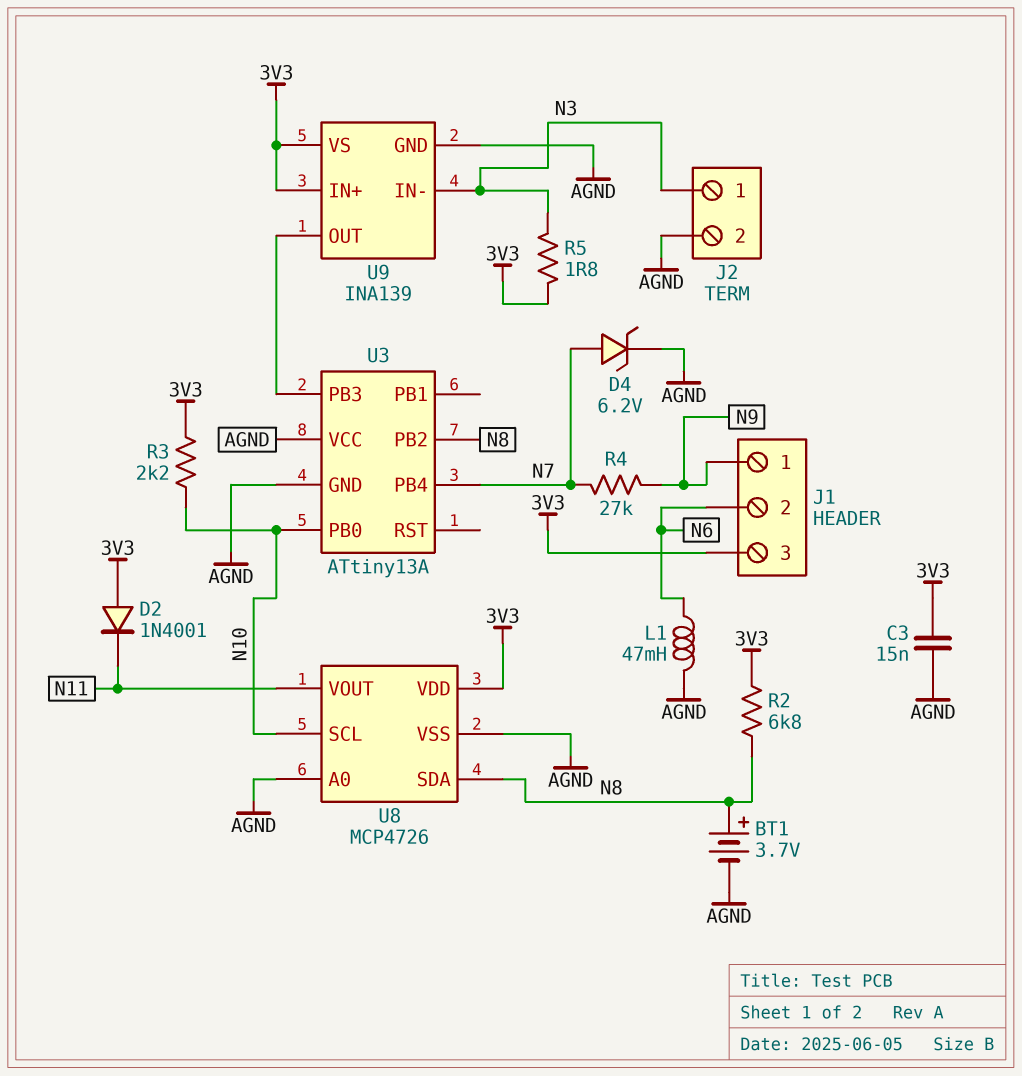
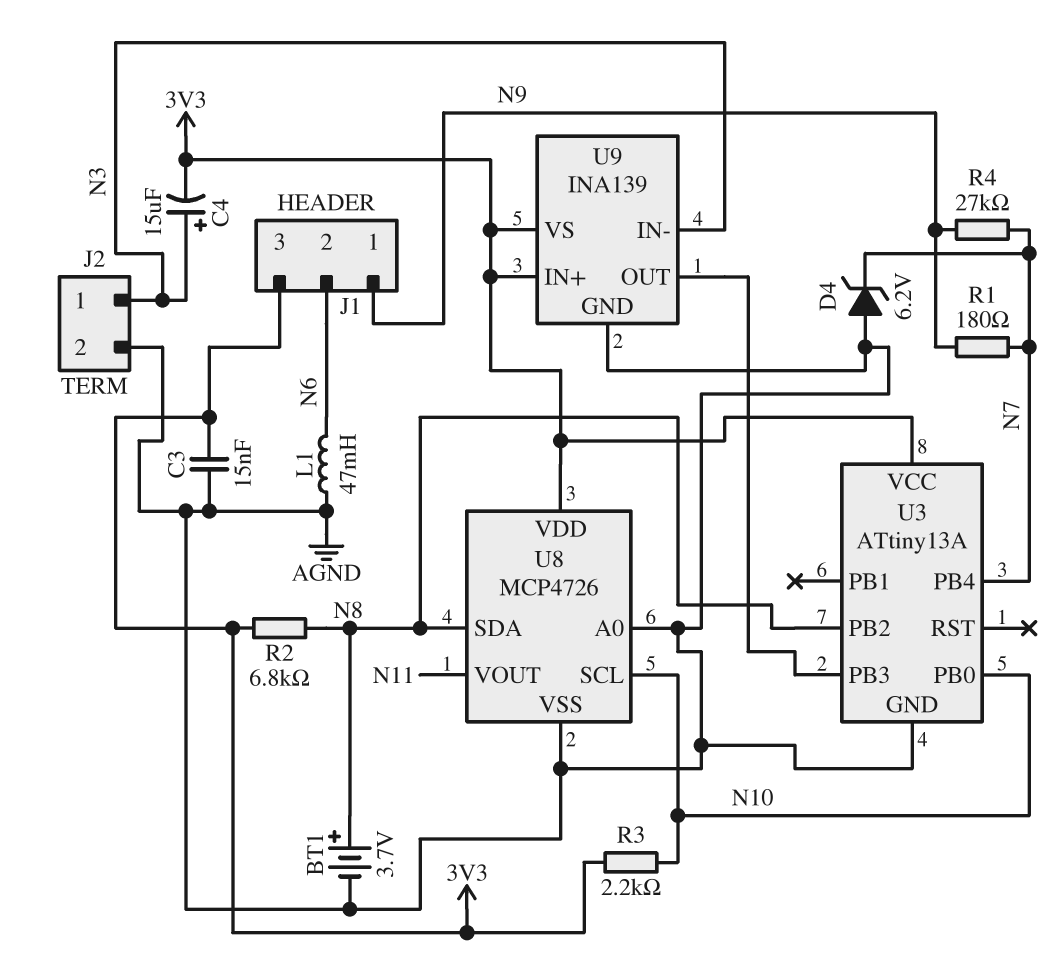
C4: none -> 15uF (plus N3, minus 3V3)
D2: diode 1N4001 (A 3V3, K N11) -> none
D4: zener 6.2V (A N7, K AGND) -> zener 6.2V (A AGND, K N7)
R1: none -> 180 (N7, N9)
R5: 1.8 (3V3, N3) -> none
U3 pin VCC: AGND -> 3V3

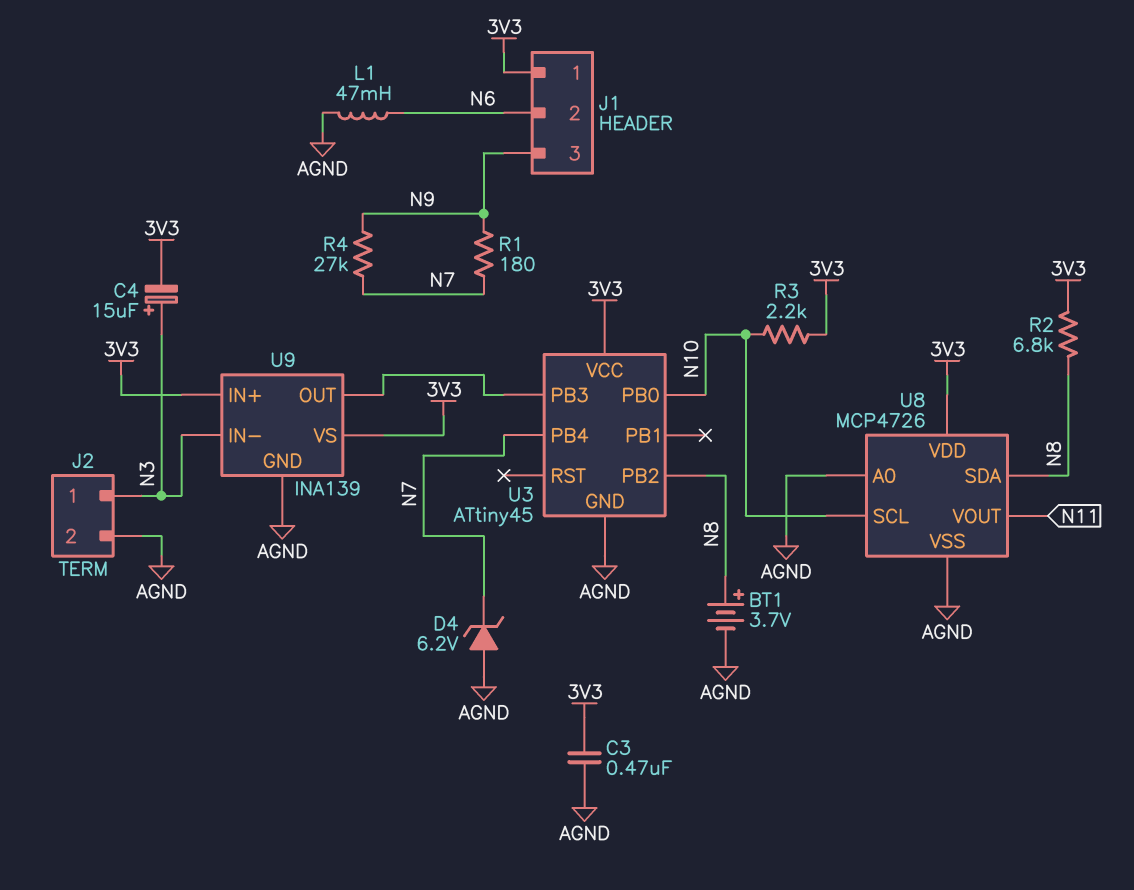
C3: 15nF (3V3, AGND) -> 470nF (3V3, AGND)
J1 pin 1: N9 -> 3V3
J1 pin 3: 3V3 -> N9
U3: ATtiny13A -> ATtiny45

